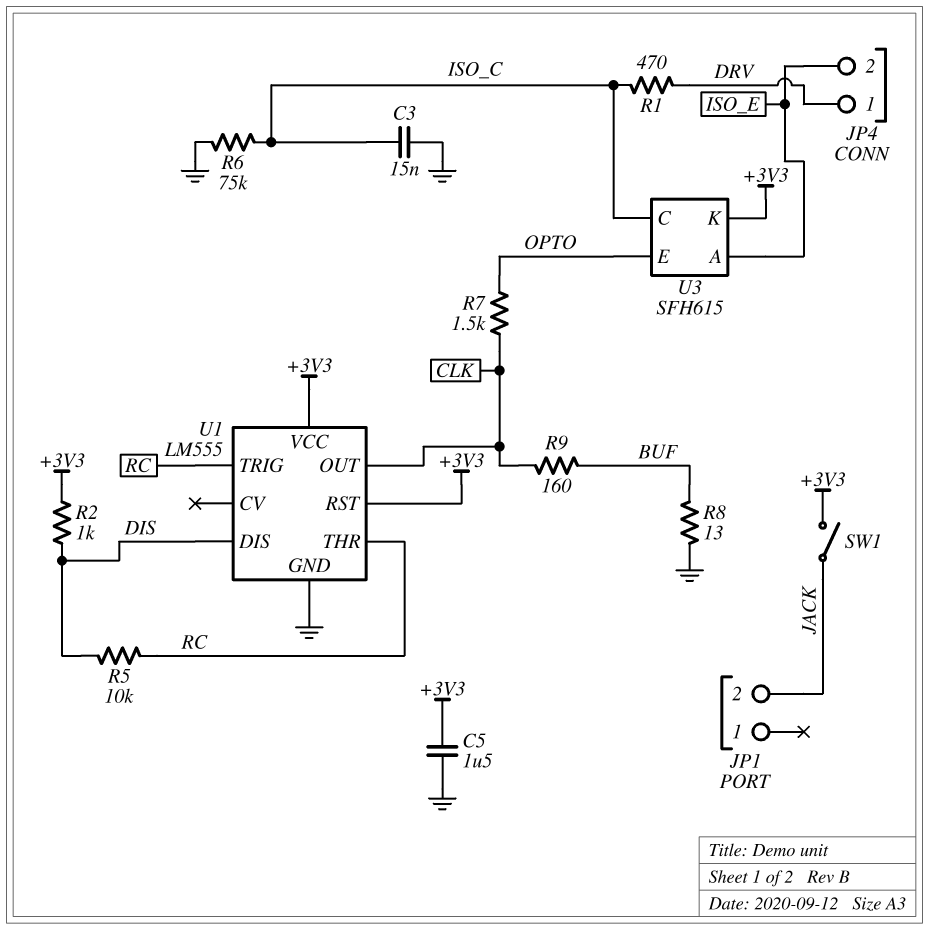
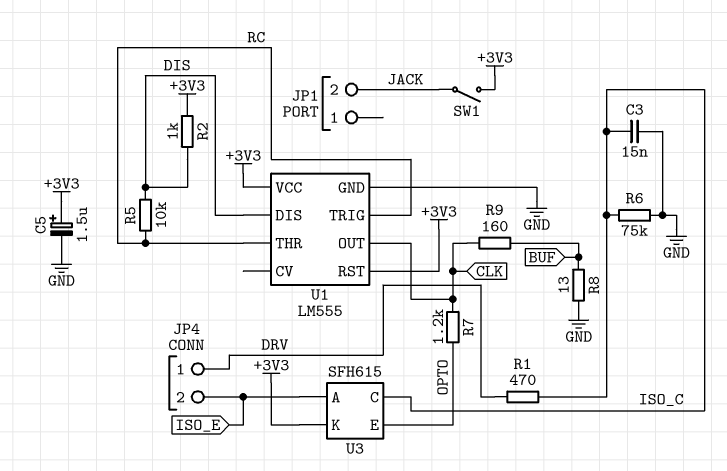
C5: 1.5uF (+3V3, GND) -> 1.5uF (plus +3V3, minus GND)
R7: 1.5k (CLK, OPTO) -> 1.2k (CLK, OPTO)

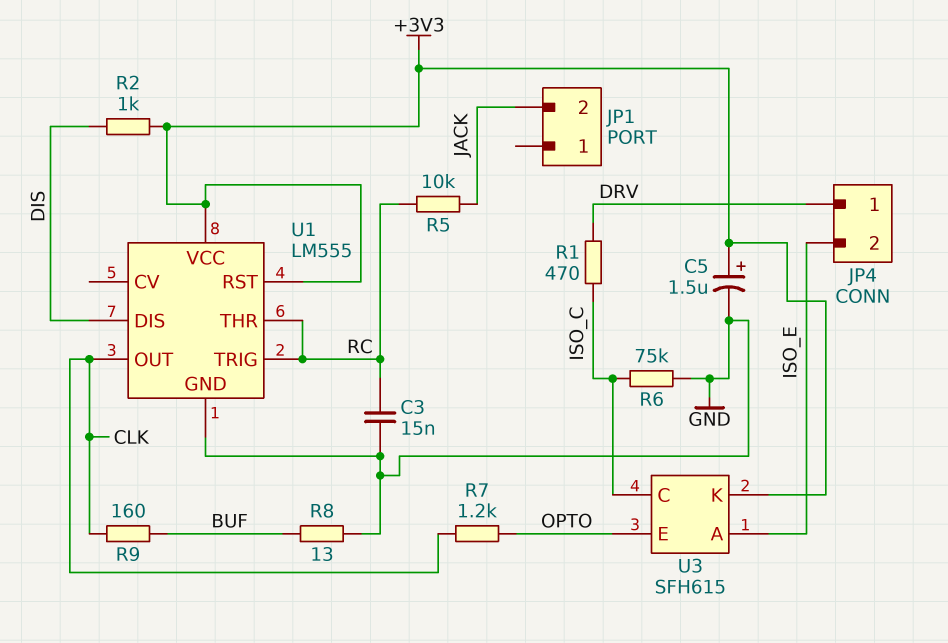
C3: 15nF (GND, ISO_C) -> 15nF (GND, RC)
R5: 10k (DIS, RC) -> 10k (JACK, RC)
SW1: switch (+3V3, JACK) -> none

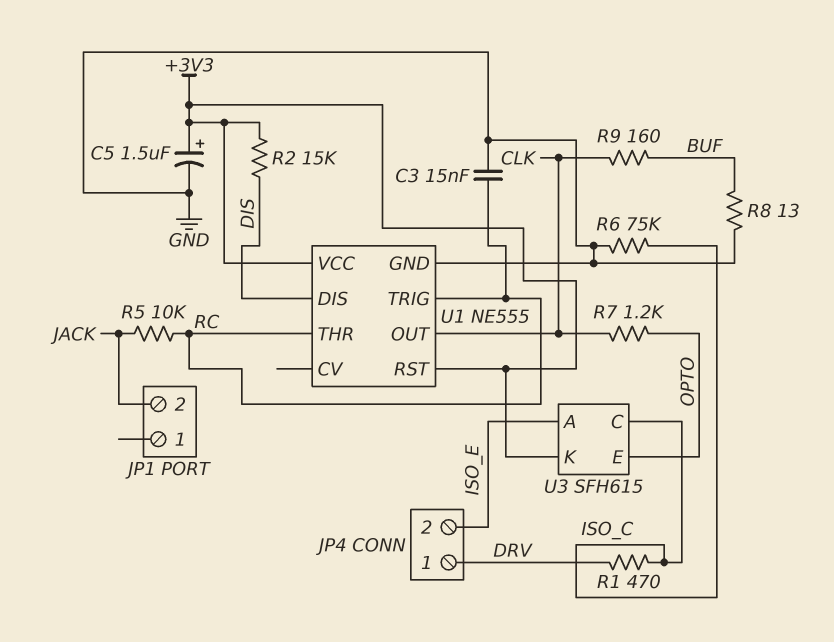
R2: 1k (+3V3, DIS) -> 15k (+3V3, DIS)
U1: LM555 -> NE555

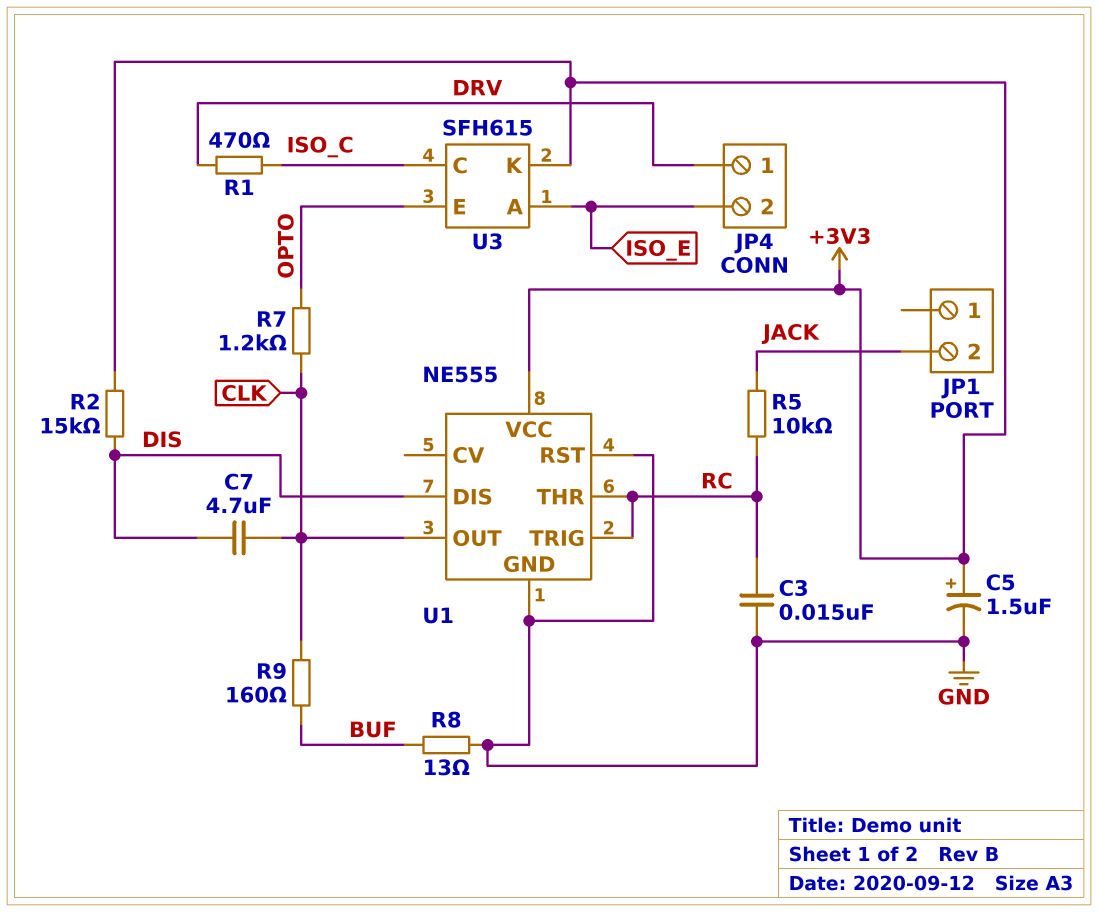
C7: none -> 4.7uF (CLK, DIS)
R6: 75k (GND, ISO_C) -> none
U1 pin RST: +3V3 -> GND

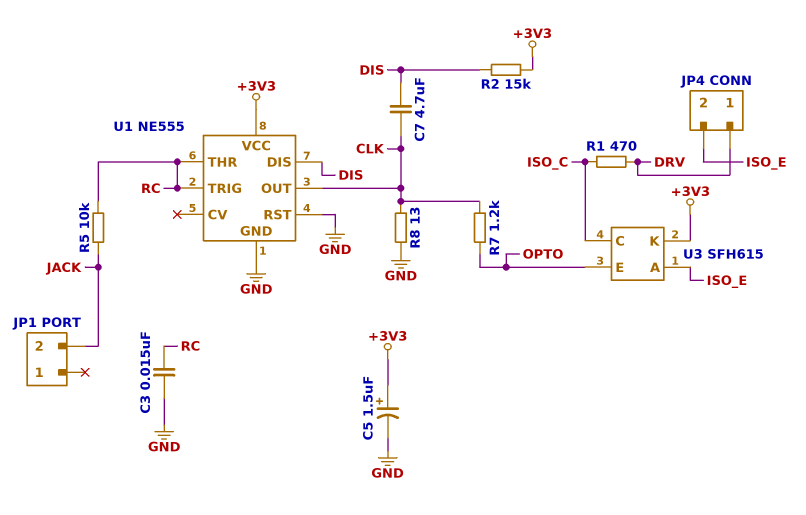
R8: 13 (BUF, GND) -> 13 (CLK, GND)
R9: 160 (BUF, CLK) -> none

